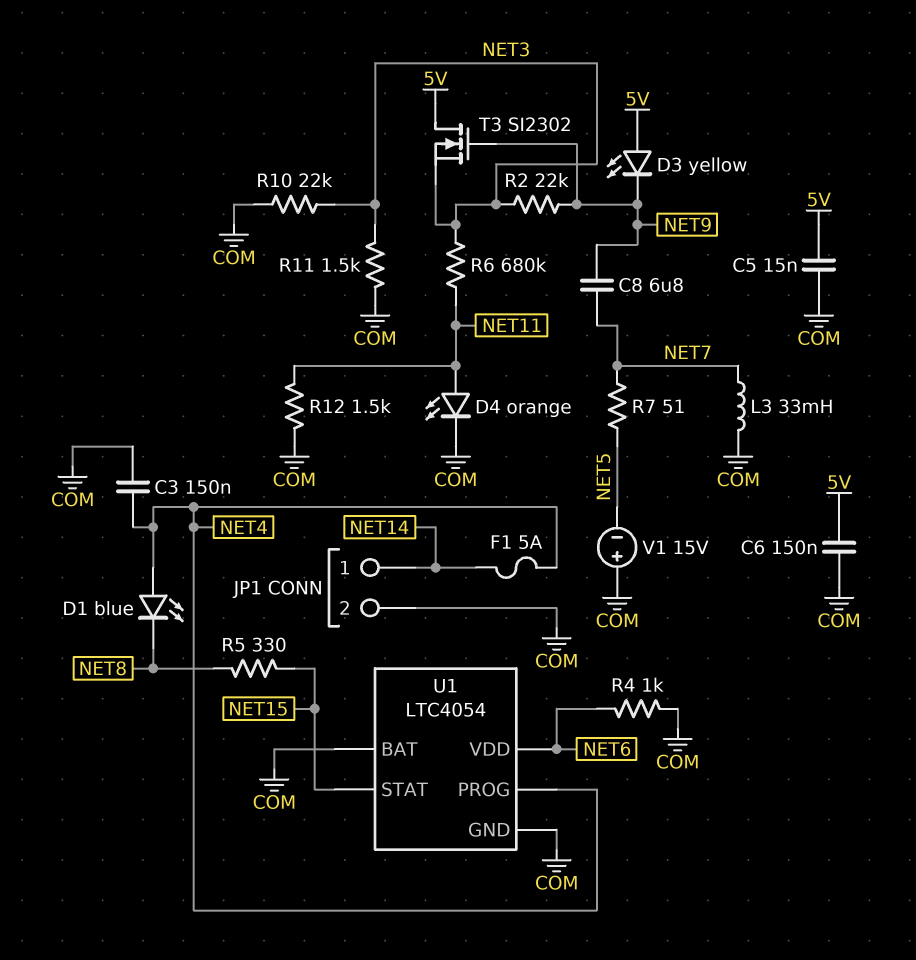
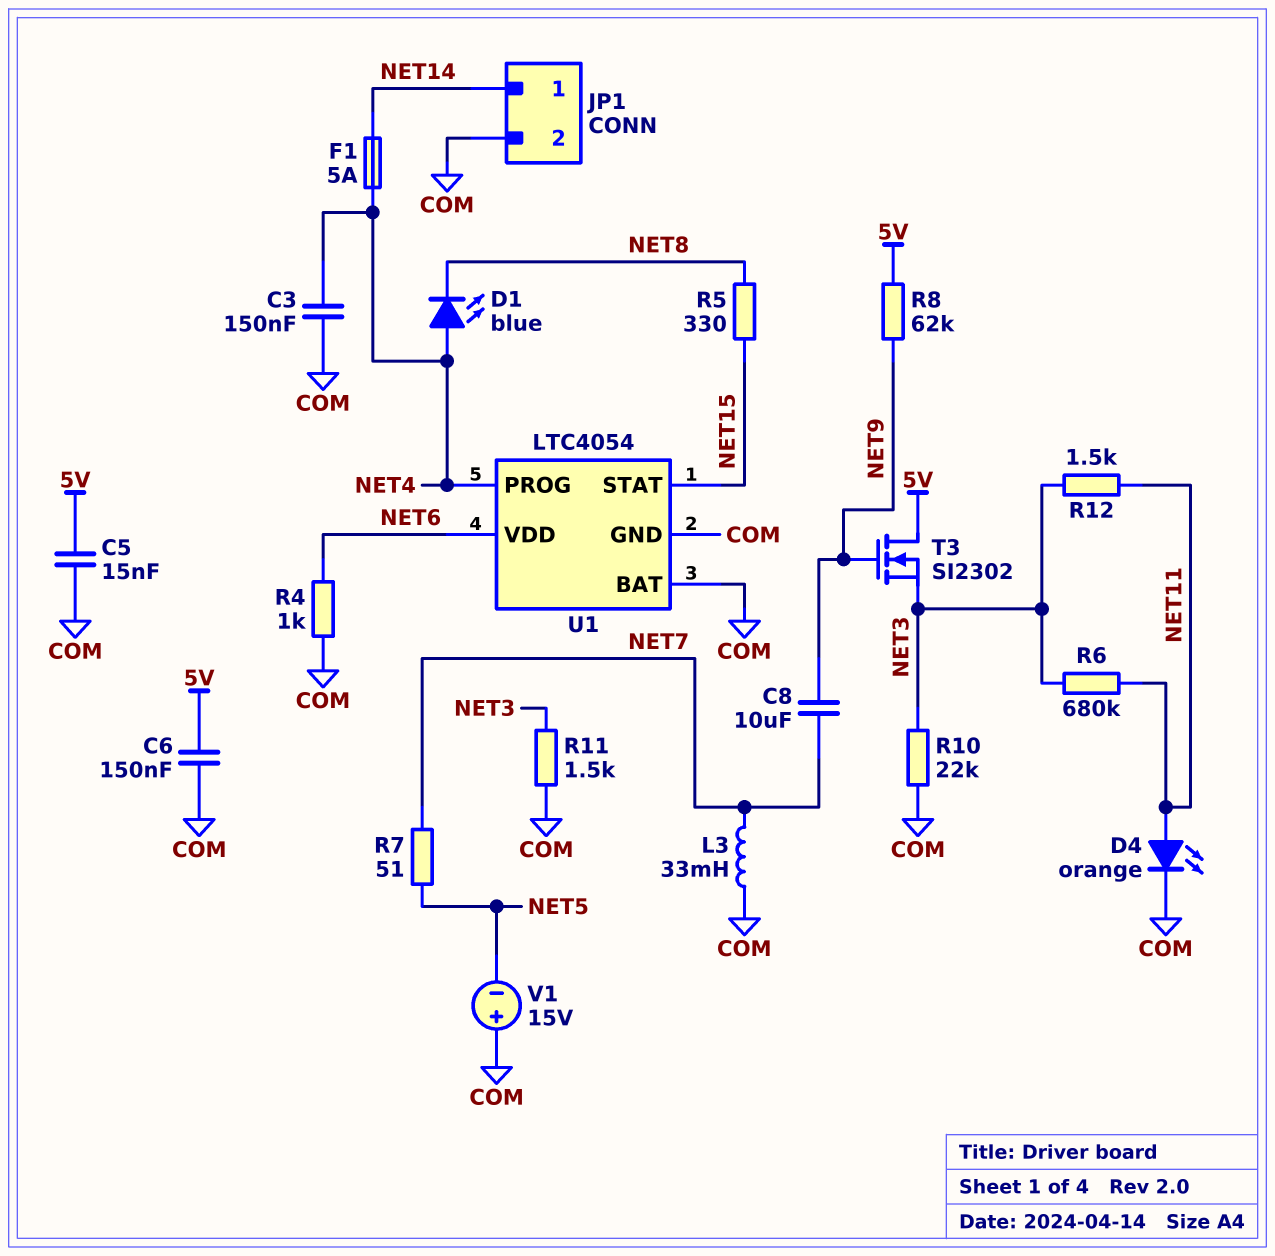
C8: 6.8uF (NET7, NET9) -> 10uF (NET7, NET9)
D3: LED yellow (A 5V, K NET9) -> none
R2: 22k (NET3, NET9) -> none
R8: none -> 62k (5V, NET9)
R12: 1.5k (COM, NET11) -> 1.5k (NET3, NET11)

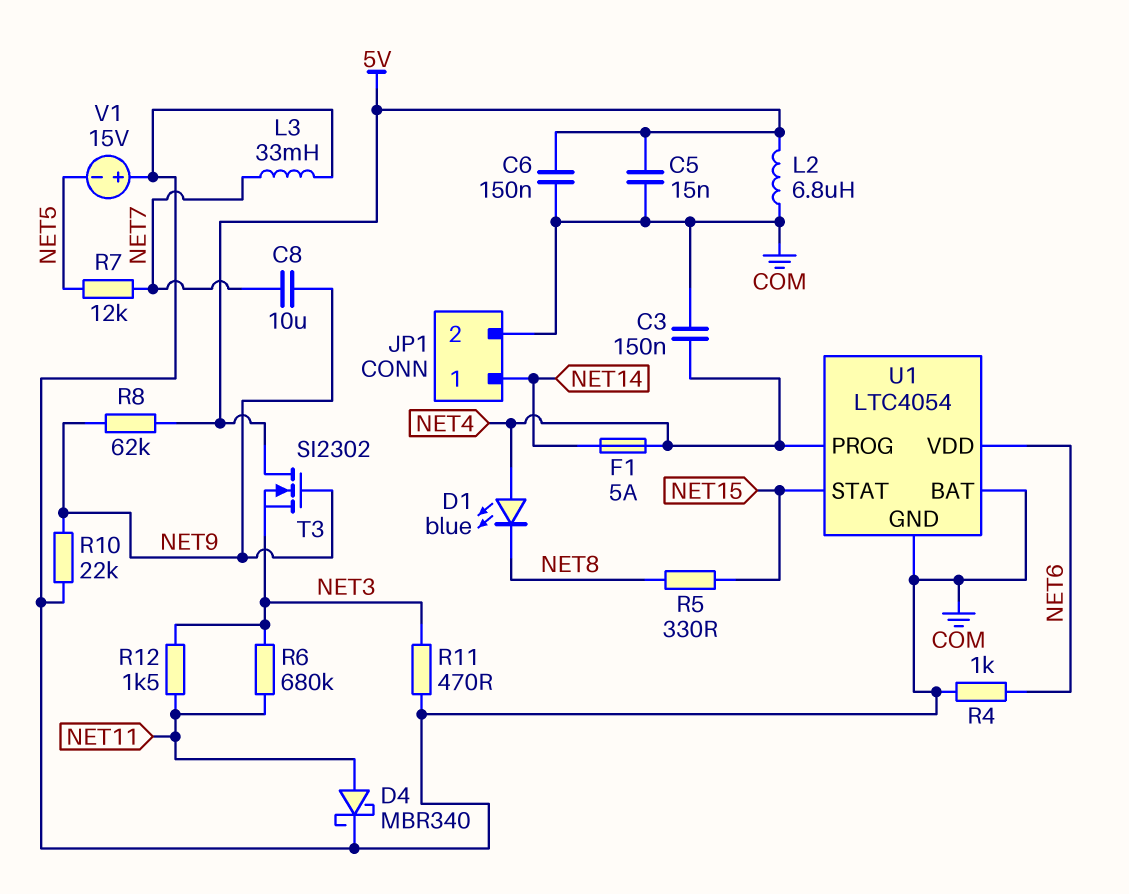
D4: LED orange (A NET11, K COM) -> schottky MBR340 (A NET11, K COM)
L2: none -> 6.8uH (5V, COM)
R7: 51 (NET5, NET7) -> 12k (NET5, NET7)
R10: 22k (COM, NET3) -> 22k (COM, NET9)
R11: 1.5k (COM, NET3) -> 470 (COM, NET3)

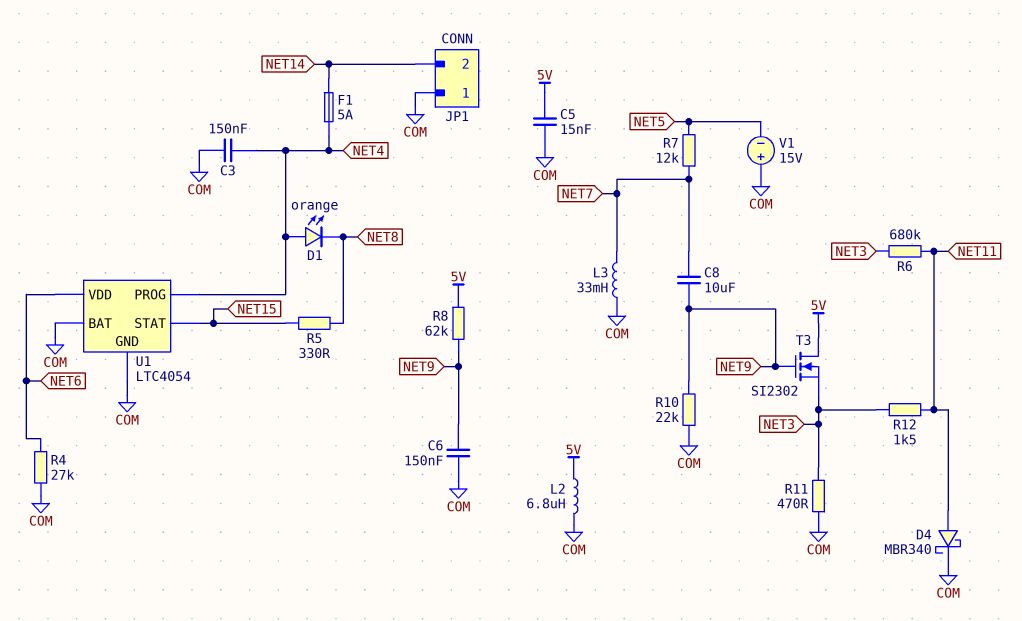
C6: 150nF (5V, COM) -> 150nF (COM, NET9)
D1: LED blue (A NET4, K NET8) -> LED orange (A NET4, K NET8)
JP1 pin 1: NET14 -> COM
JP1 pin 2: COM -> NET14
R4: 1k (COM, NET6) -> 27k (COM, NET6)

